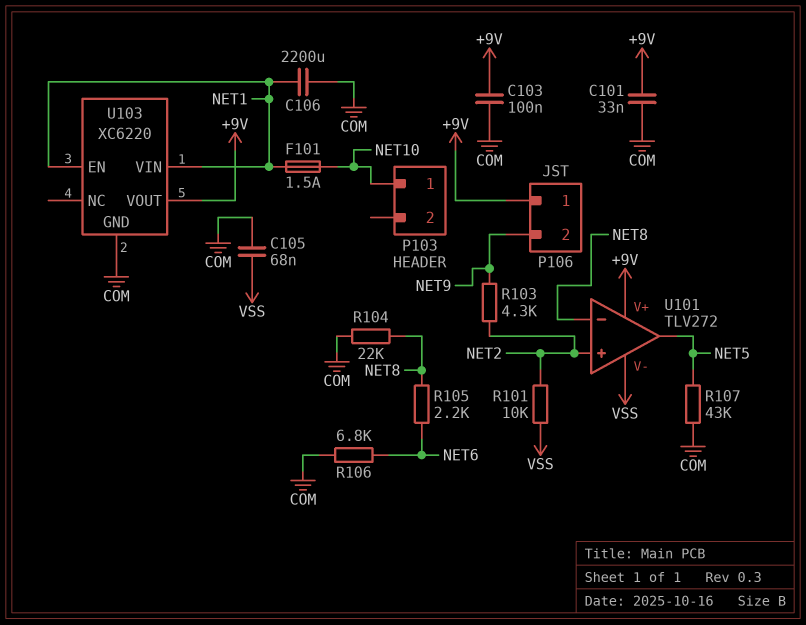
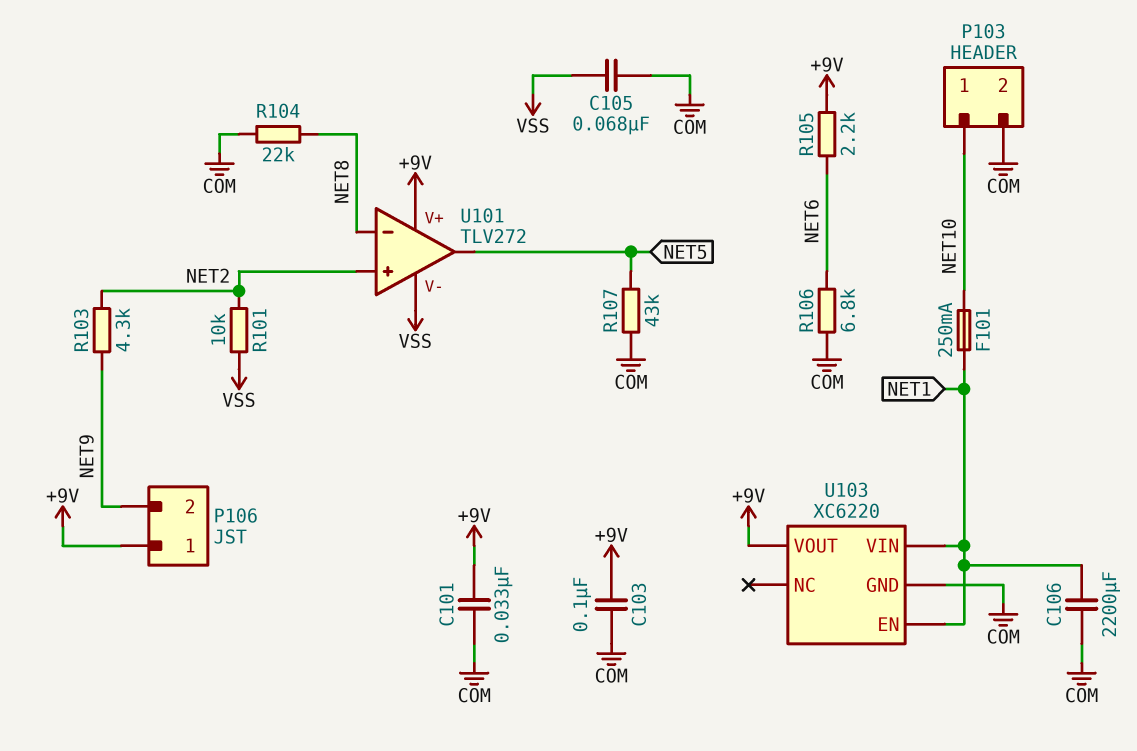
F101: 1.5A (NET1, NET10) -> 250mA (NET1, NET10)
P103 pin 2: none -> COM
R105: 2.2k (NET6, NET8) -> 2.2k (+9V, NET6)

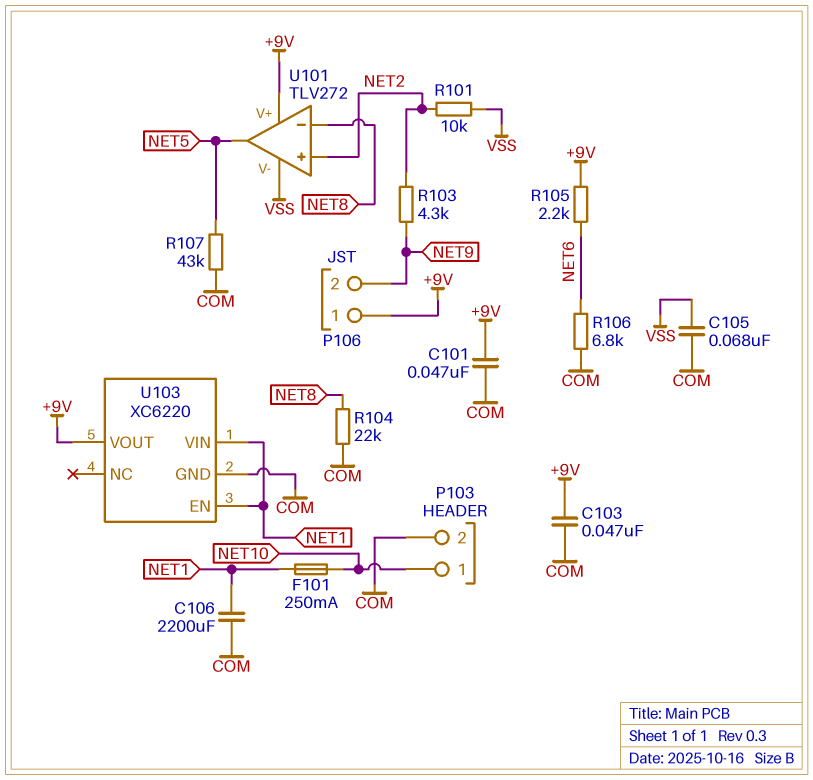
C101: 33nF (+9V, COM) -> 47nF (+9V, COM)
C103: 100nF (+9V, COM) -> 47nF (+9V, COM)

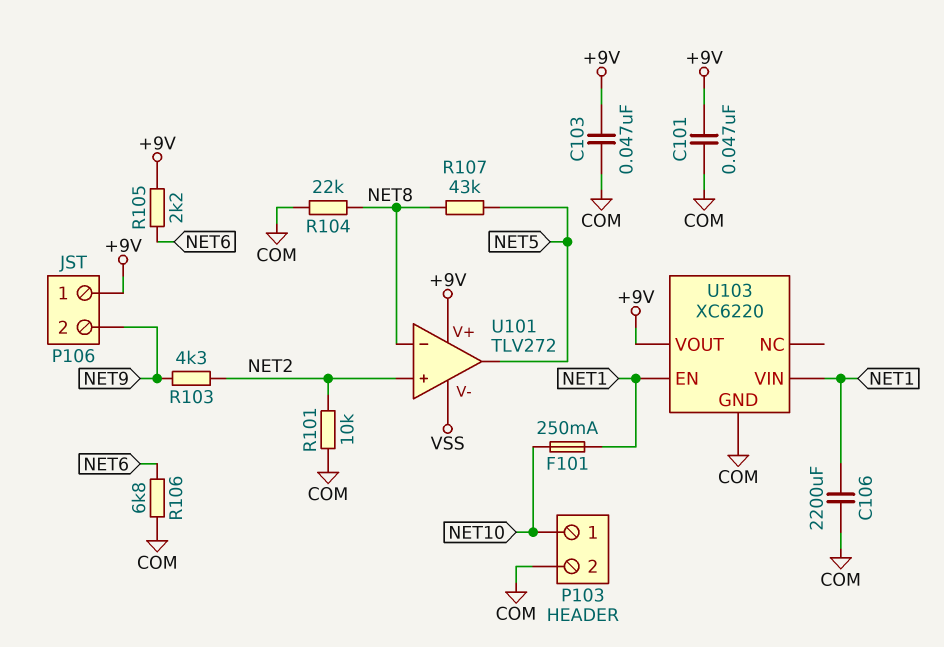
C105: 68nF (COM, VSS) -> none
R101: 10k (NET2, VSS) -> 10k (COM, NET2)
R107: 43k (COM, NET5) -> 43k (NET5, NET8)

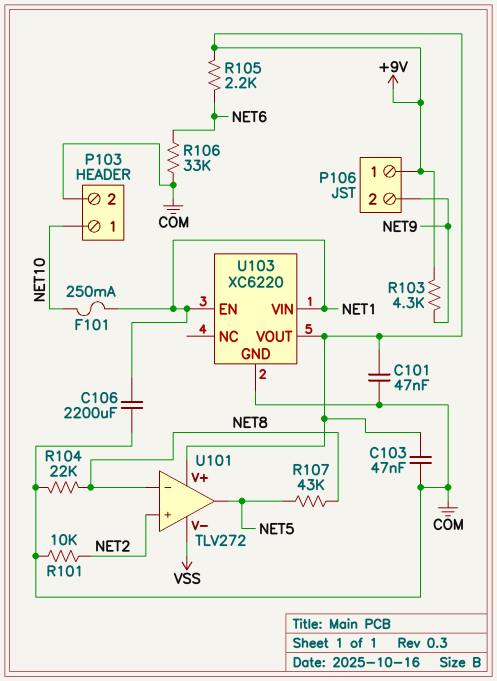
R103: 4.3k (NET2, NET9) -> 4.3k (+9V, NET9)
R106: 6.8k (COM, NET6) -> 33k (COM, NET6)

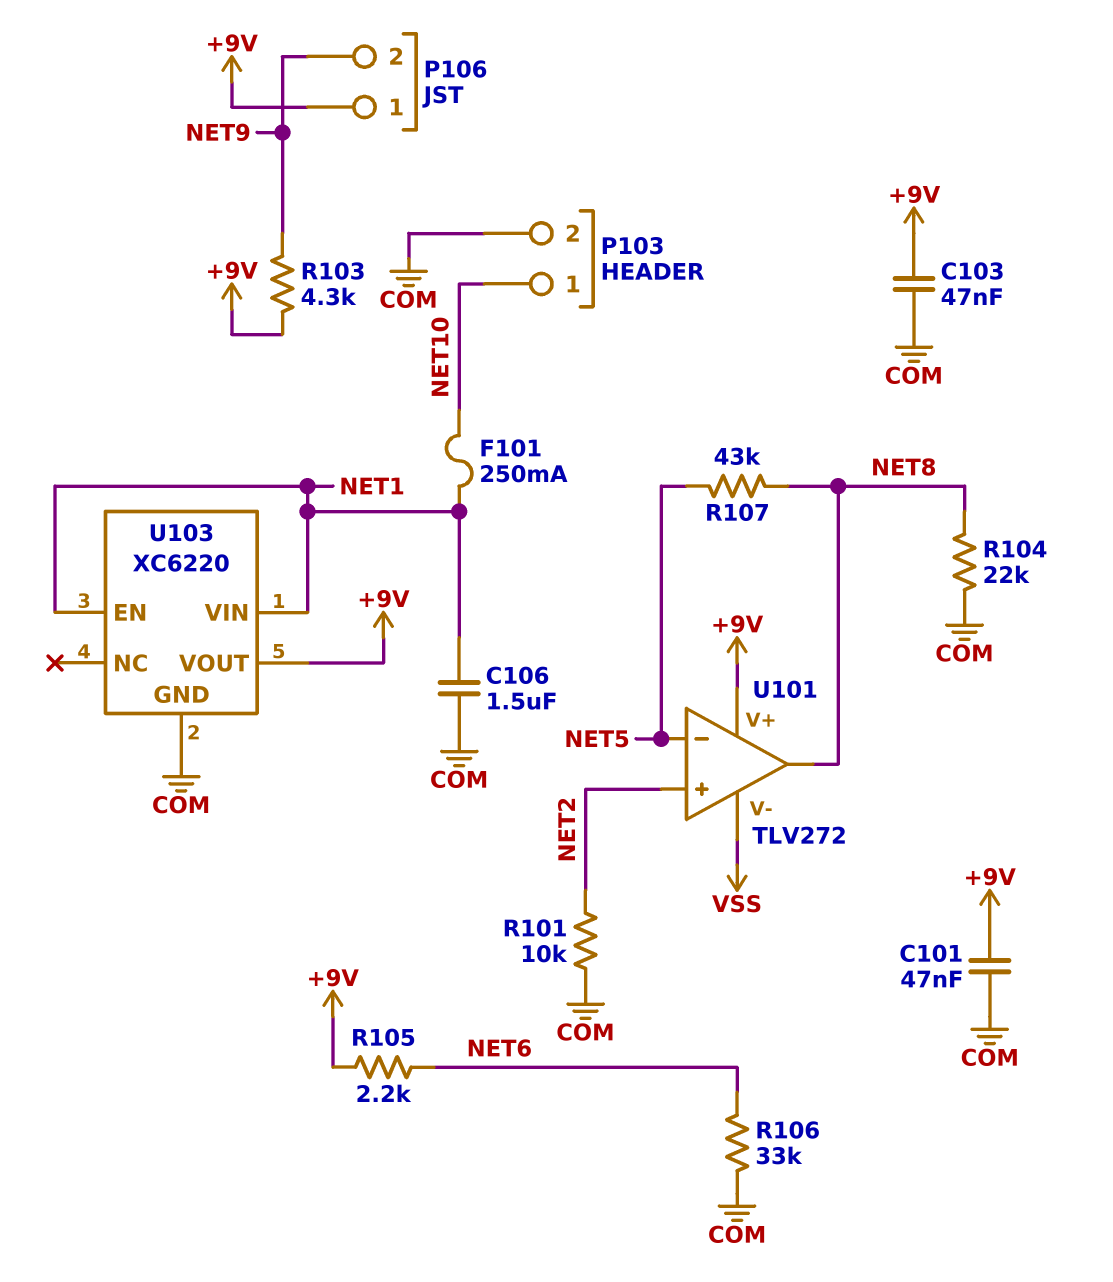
C106: 2200uF (COM, NET1) -> 1.5uF (COM, NET1)
U101 pin in-: NET8 -> NET5
U101 pin out: NET5 -> NET8

